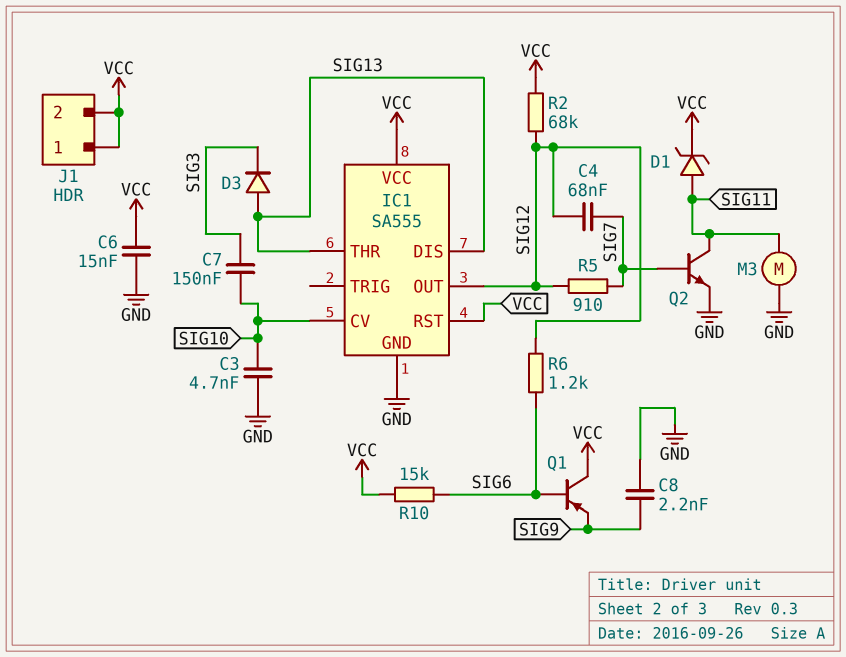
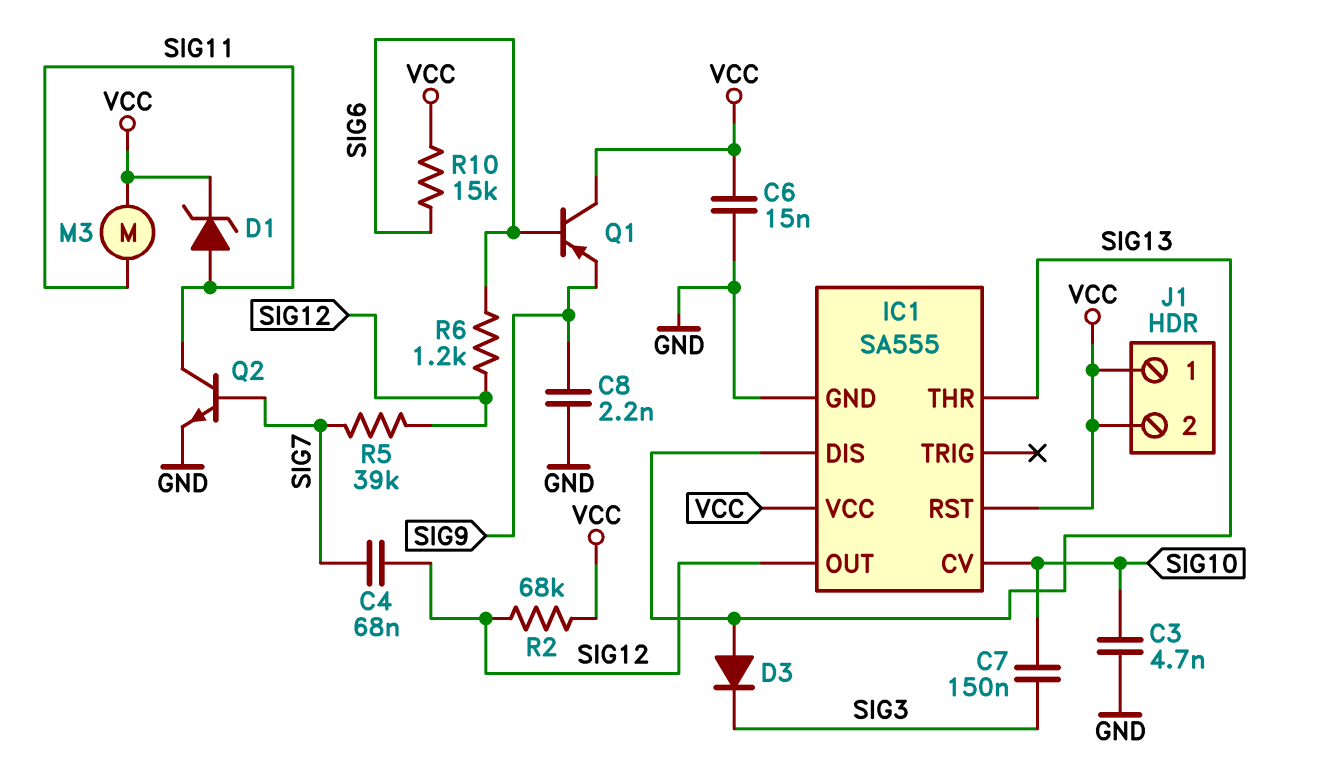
M3: motor (GND, SIG11) -> motor (SIG11, VCC)
R5: 910 (SIG7, SIG12) -> 39k (SIG7, SIG12)

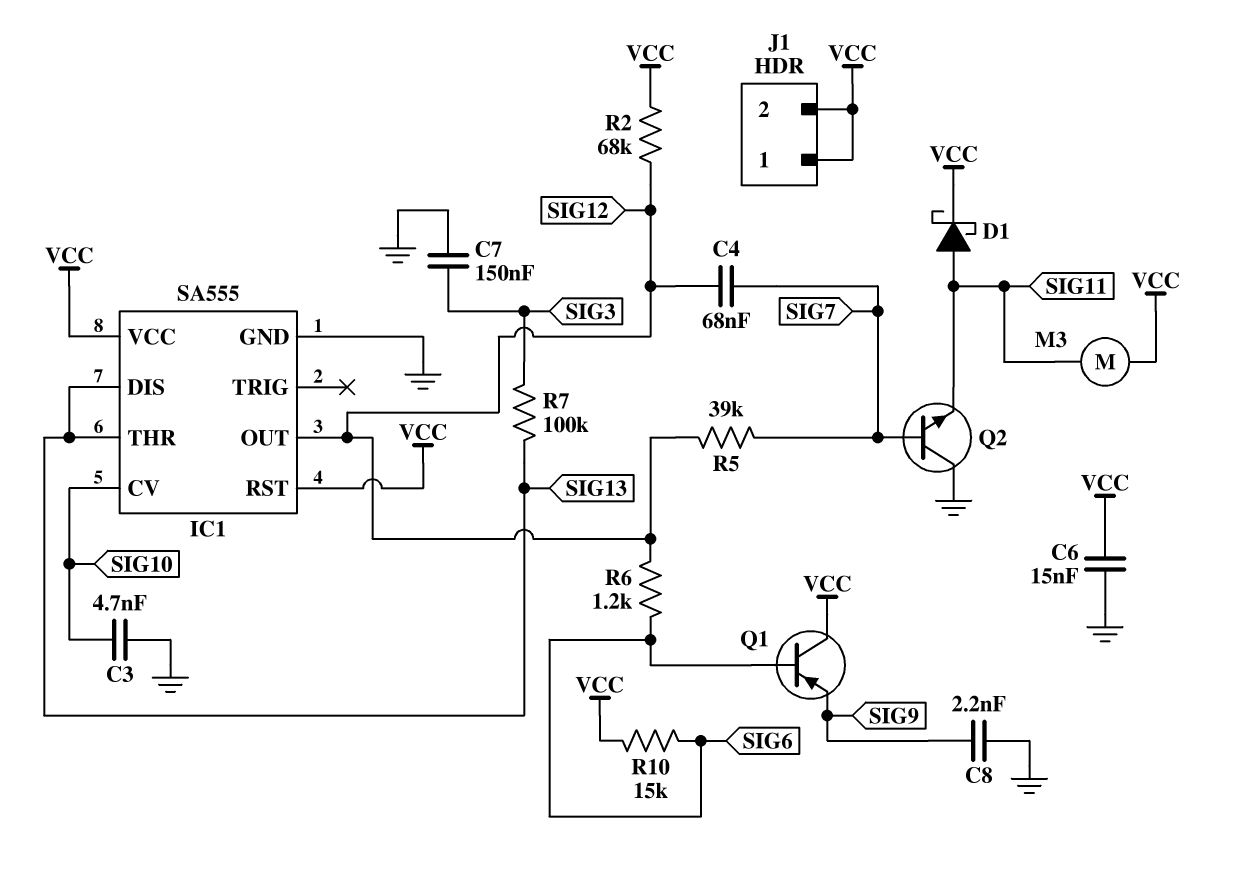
C7: 150nF (SIG3, SIG10) -> 150nF (GND, SIG3)
D1: zener (A SIG11, K VCC) -> schottky (A SIG11, K VCC)
D3: diode (A SIG13, K SIG3) -> none
Q2: NPN (B SIG7, C SIG11, E GND) -> NPN (B SIG7, C GND, E SIG11)
R7: none -> 100k (SIG3, SIG13)

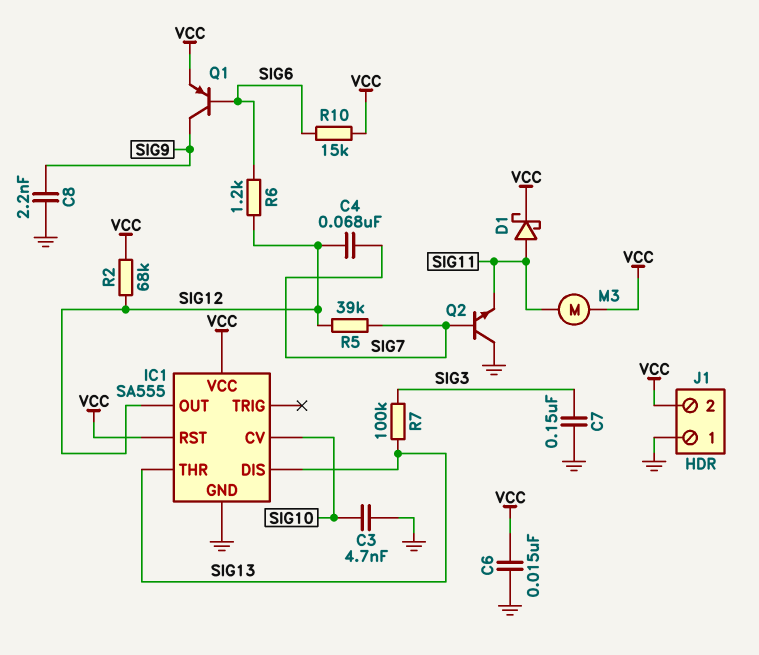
J1 pin 1: VCC -> GND
Q1: PNP (B SIG6, C VCC, E SIG9) -> PNP (B SIG6, C SIG9, E VCC)

